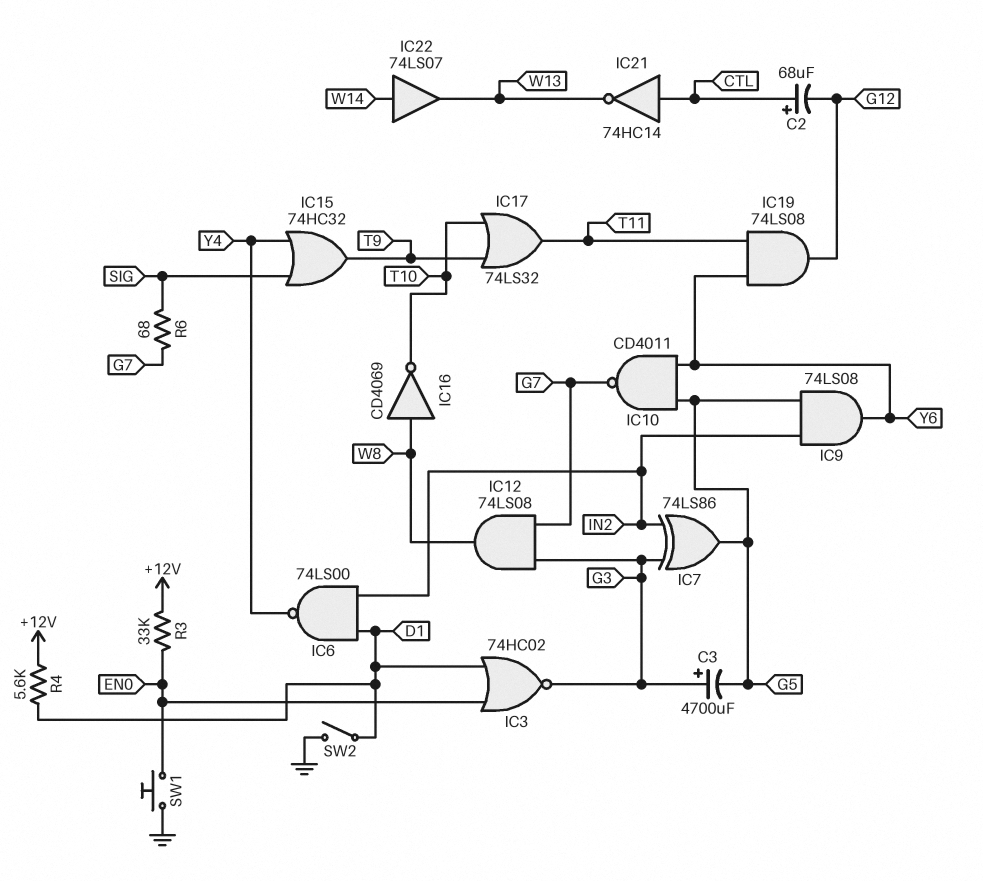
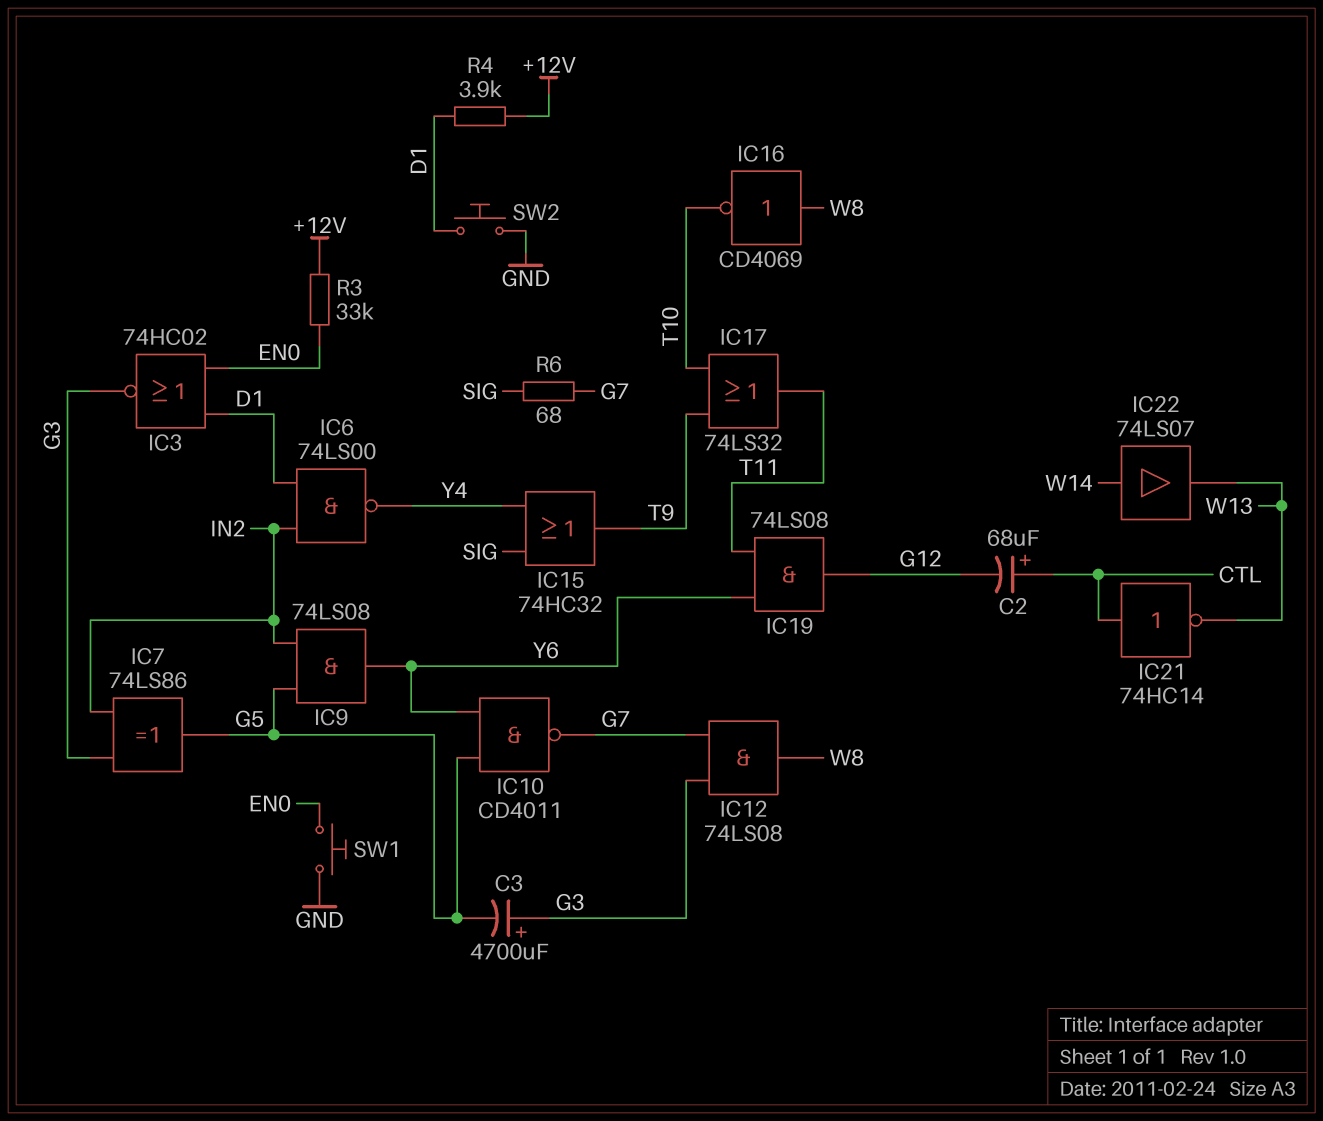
R4: 5.6k (+12V, D1) -> 3.9k (+12V, D1)
SW2: switch (D1, GND) -> button (D1, GND)

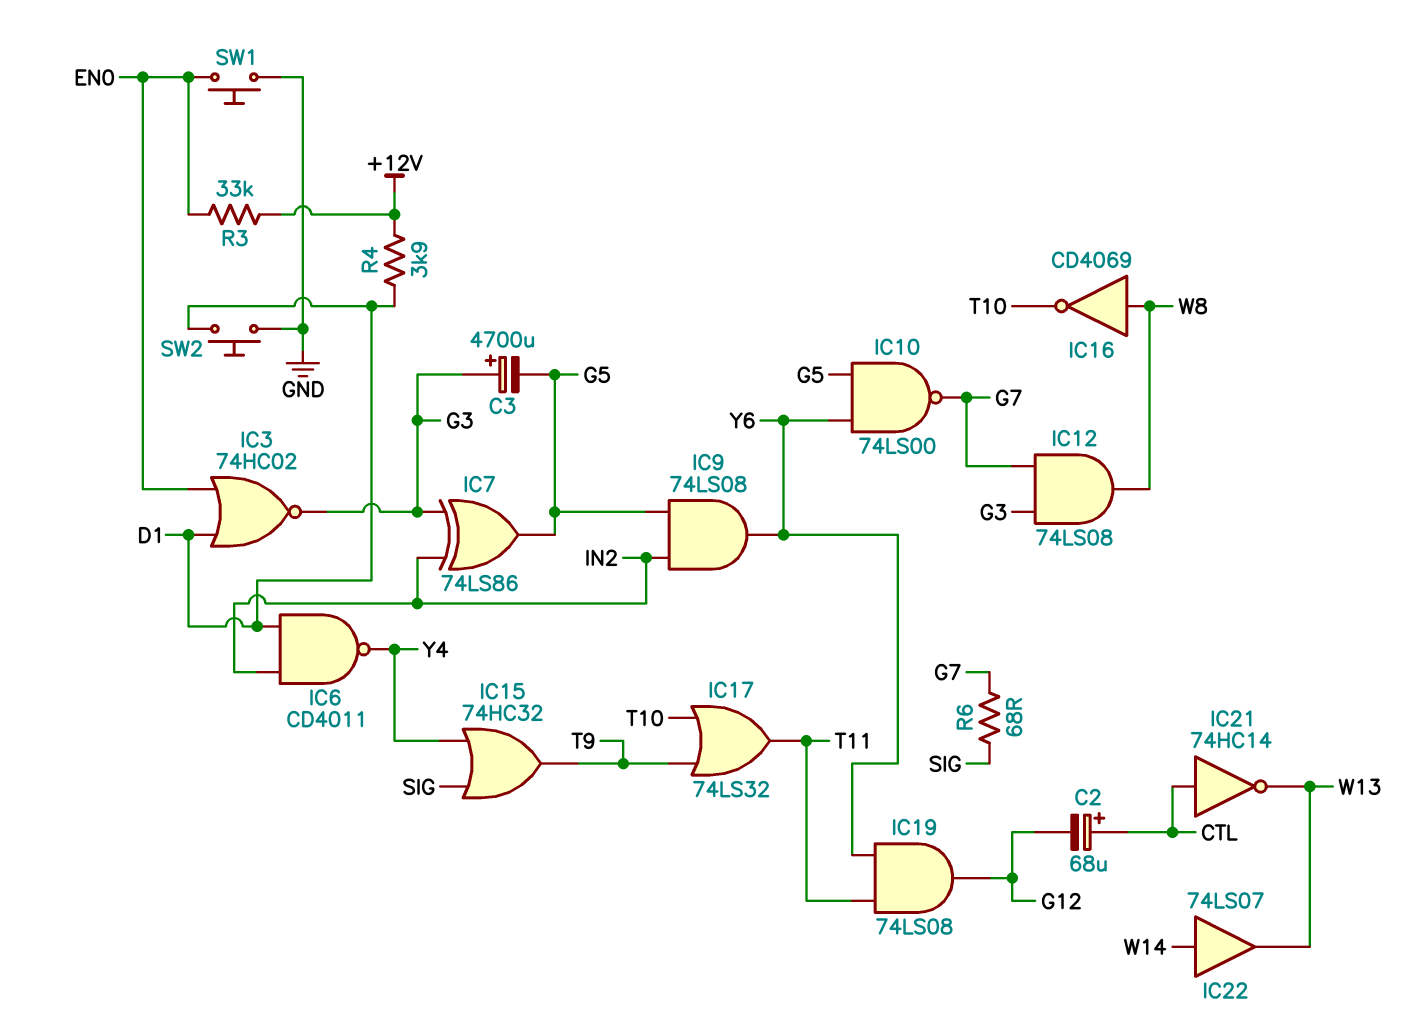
IC6: NAND 74LS00 (in D1, in IN2, out Y4) -> NAND CD4011 (in D1, in IN2, out Y4)
IC10: NAND CD4011 (in G5, in Y6, out G7) -> NAND 74LS00 (in G5, in Y6, out G7)

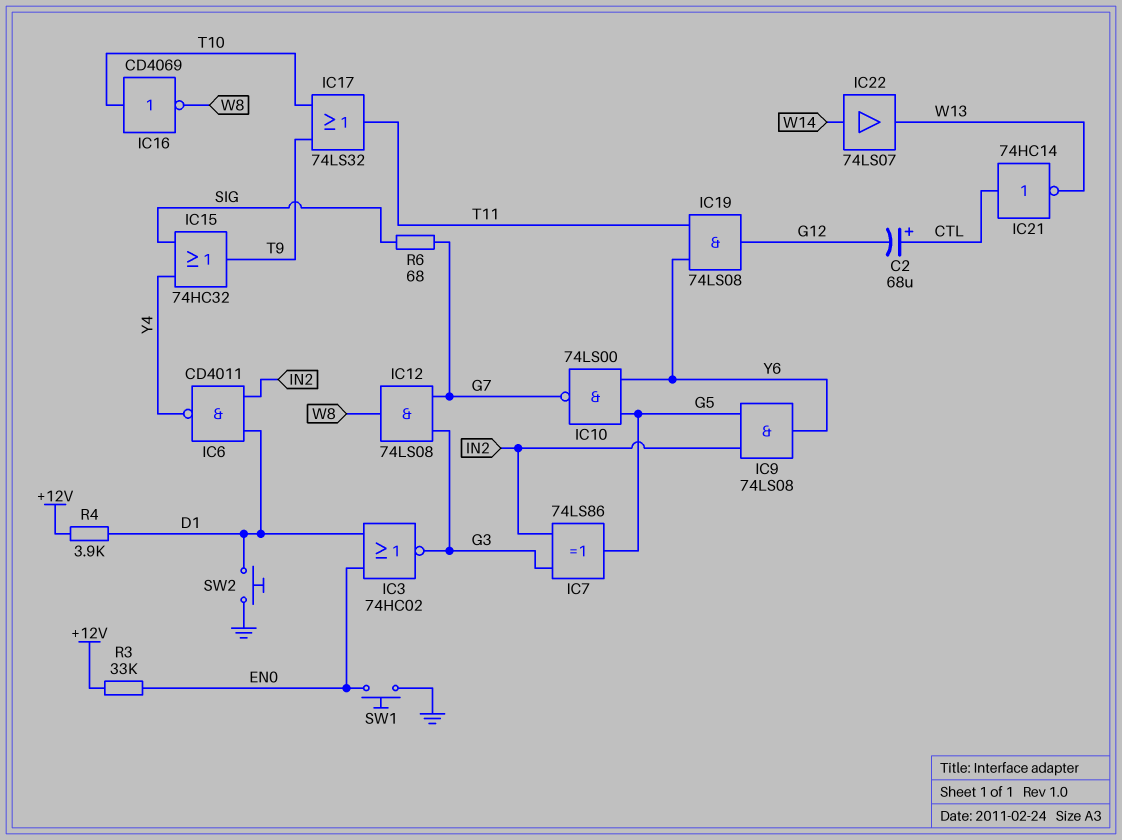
C3: 4700uF (plus G3, minus G5) -> none
IC16: NOT CD4069 (in W8, out T10) -> NOT CD4069 (in T10, out W8)

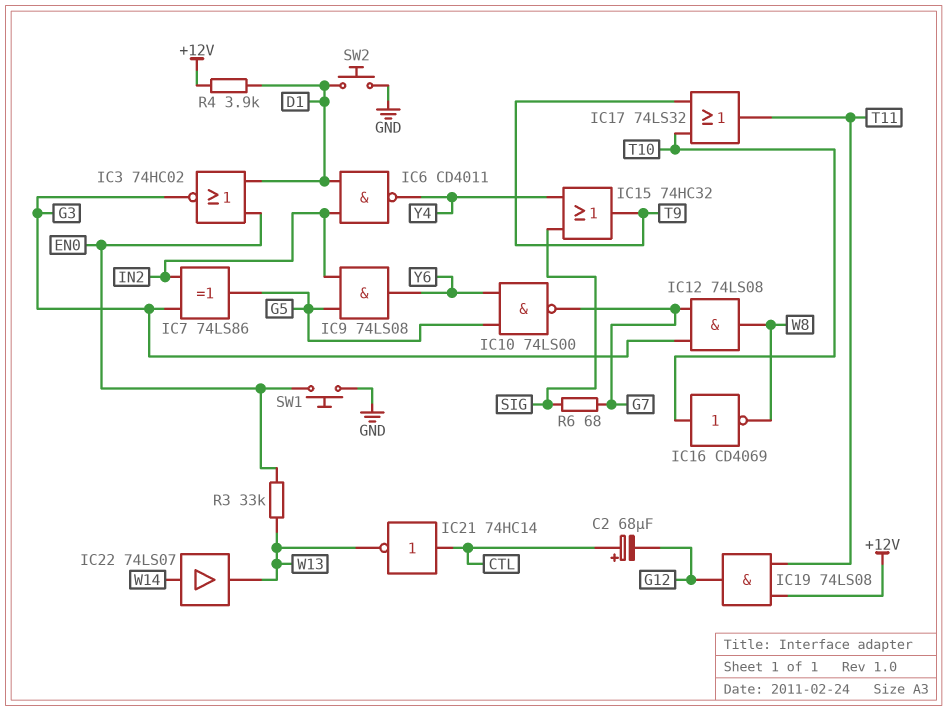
IC19: AND 74LS08 (in T11, in Y6, out G12) -> AND 74LS08 (in +12V, in T11, out G12)
R3: 33k (+12V, EN0) -> 33k (EN0, W13)

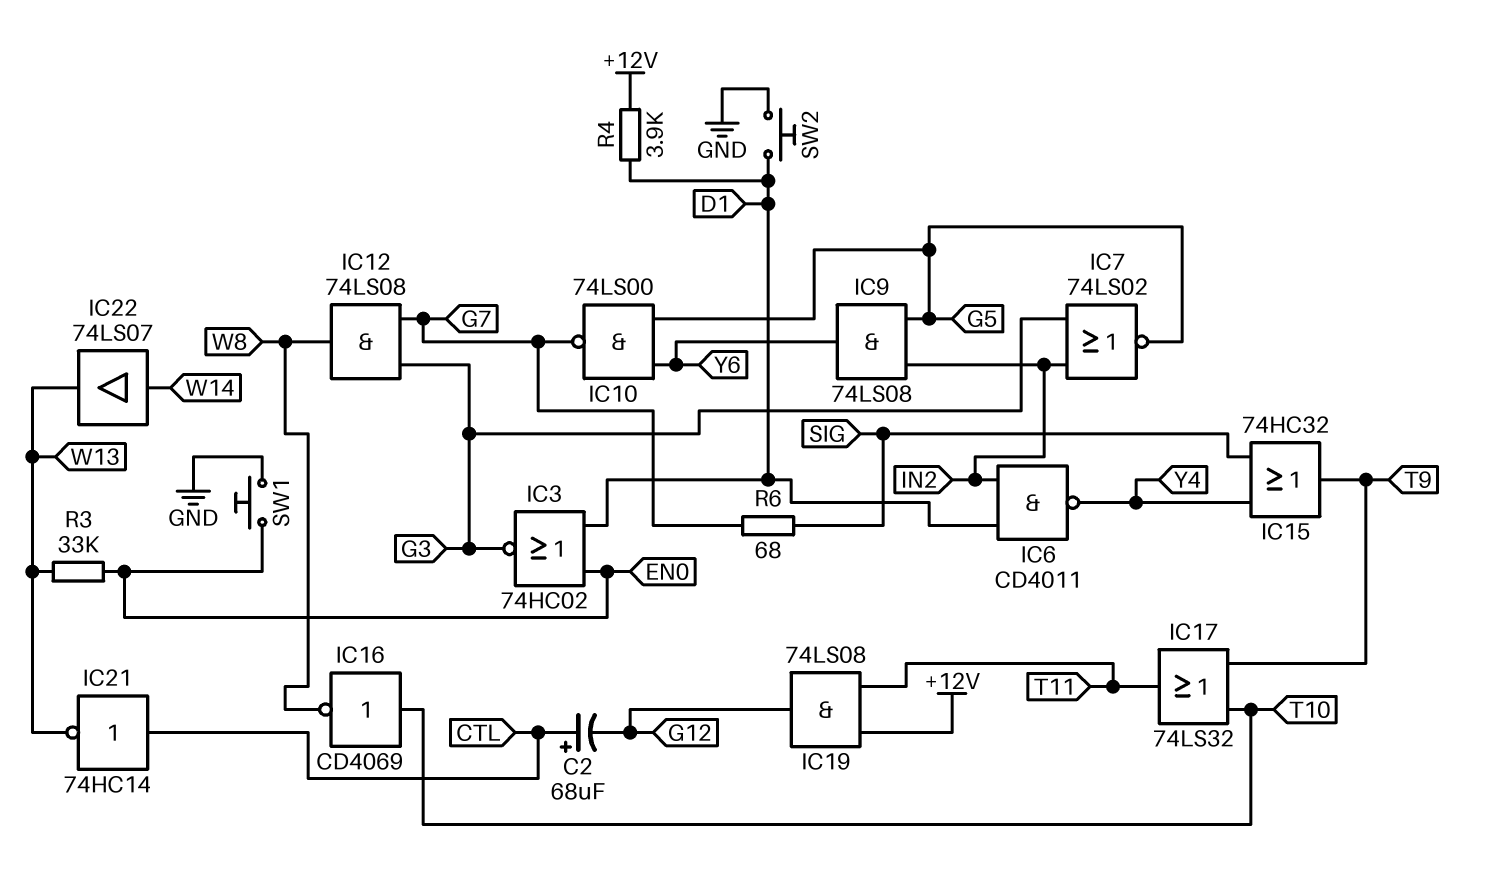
IC7: XOR 74LS86 (in G3, in IN2, out G5) -> NOR 74LS02 (in G3, in IN2, out G5)

